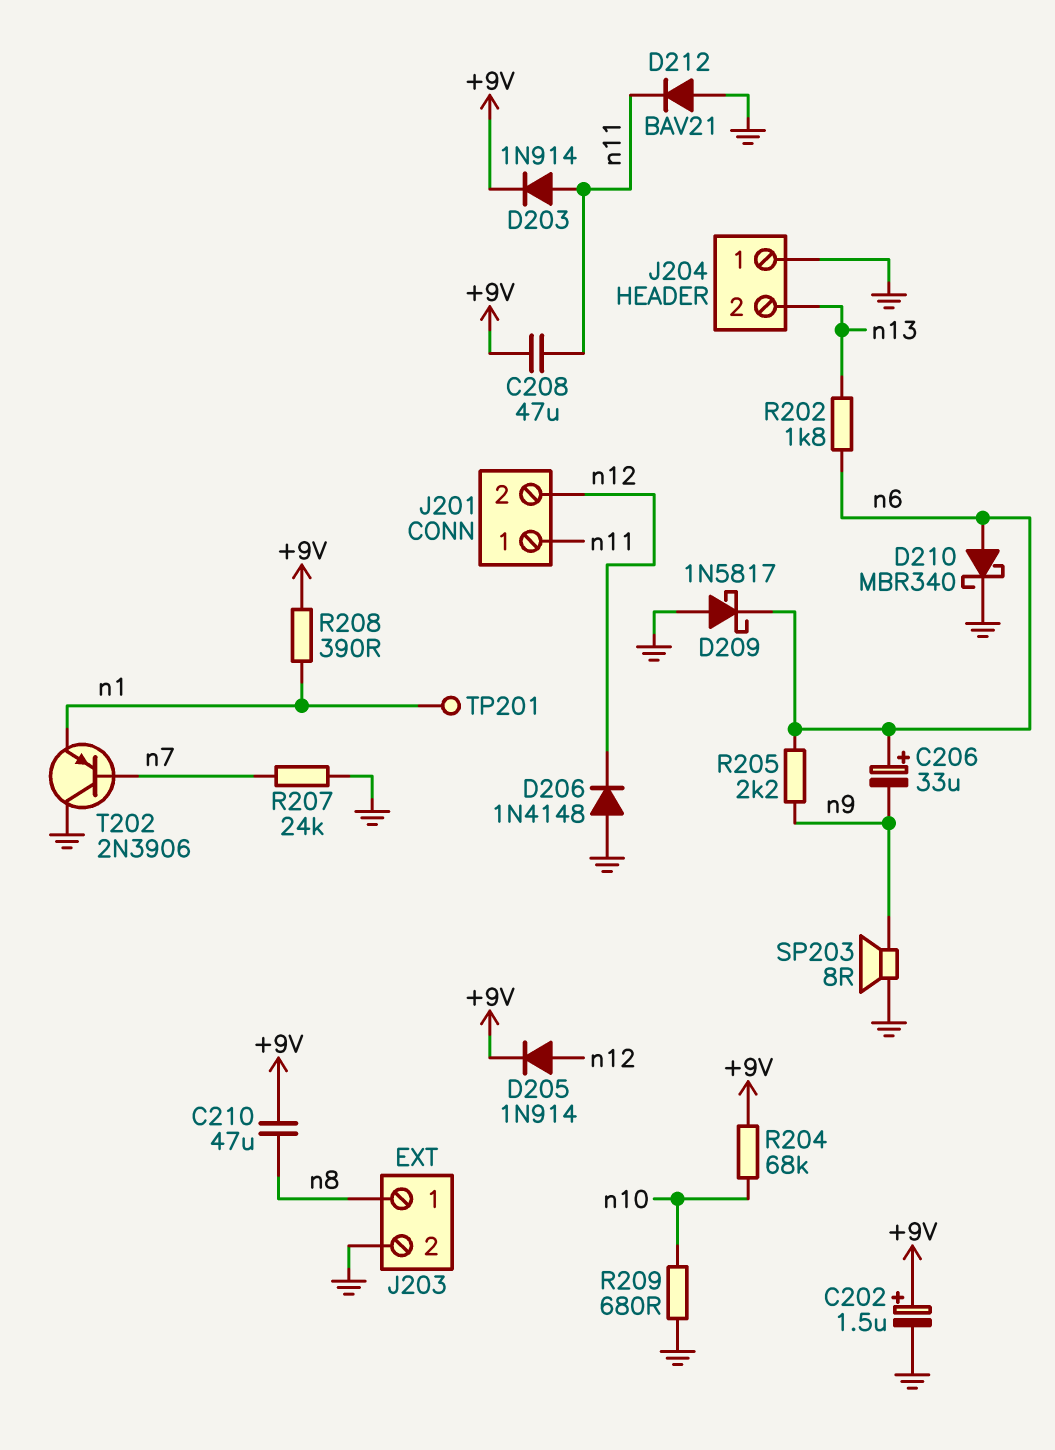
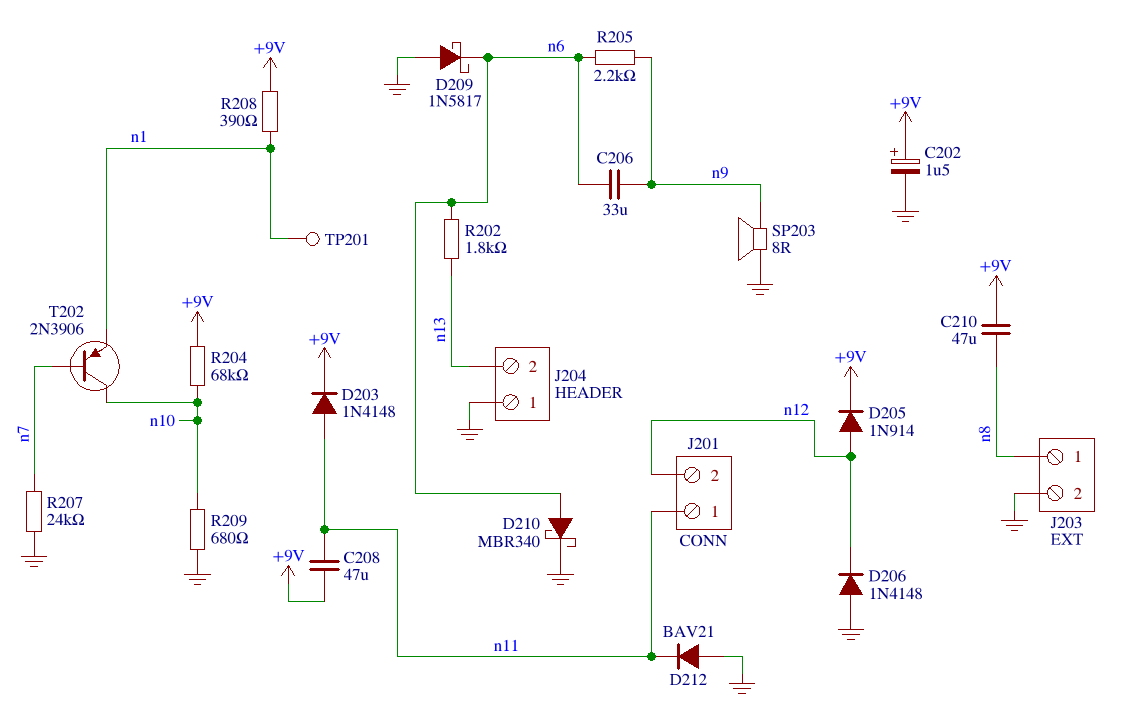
C206: 33uF (plus n6, minus n9) -> 33uF (n6, n9)
D203: diode 1N914 (A n11, K +9V) -> diode 1N4148 (A n11, K +9V)
T202: PNP 2N3906 (B n7, C GND, E n1) -> PNP 2N3906 (B n7, C n10, E n1)

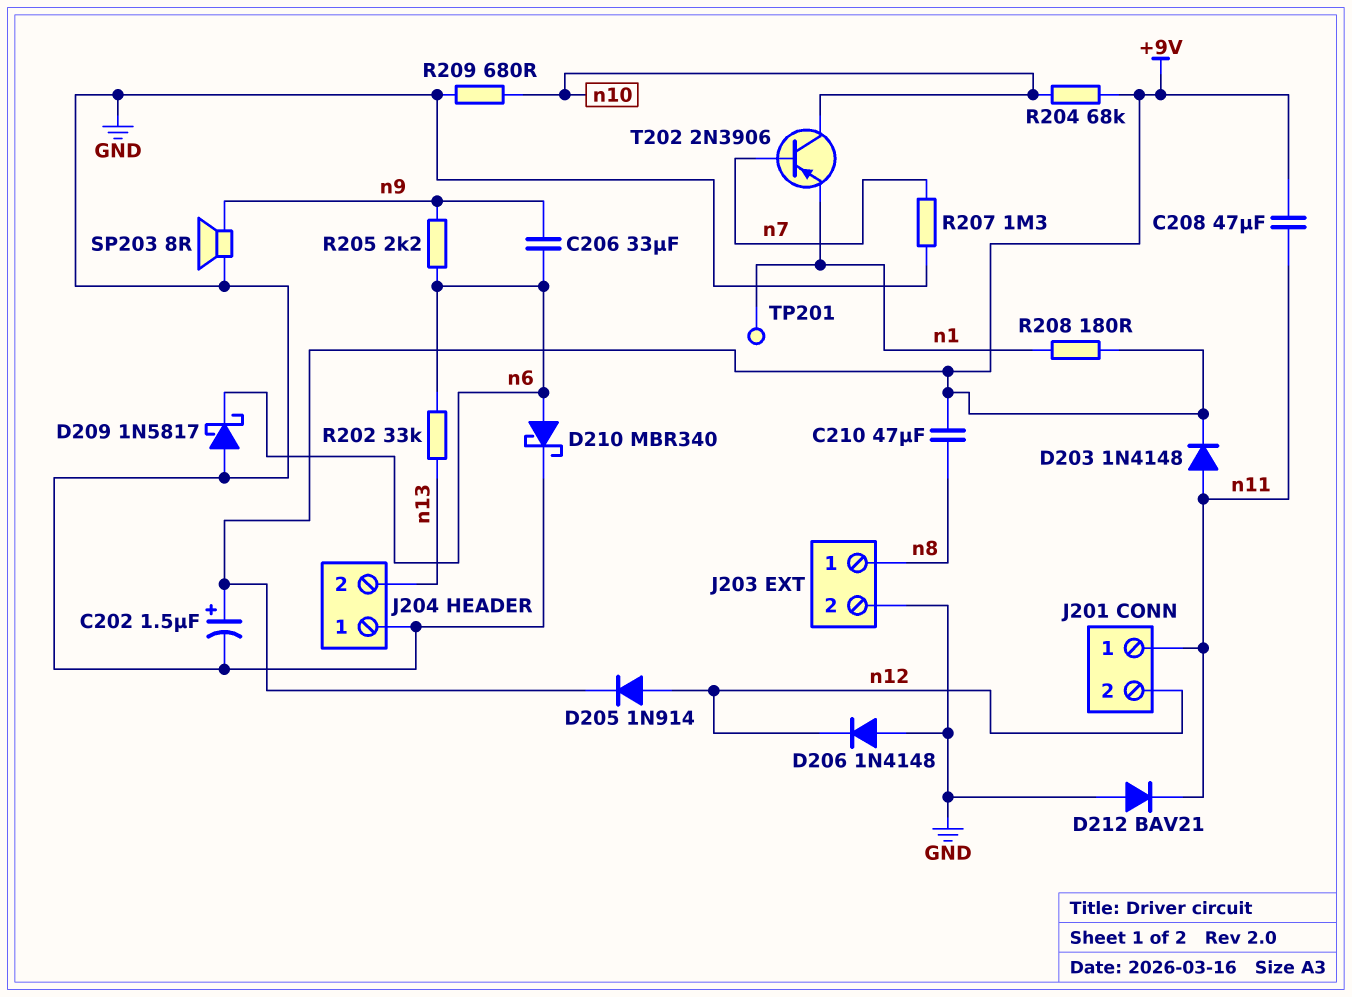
R202: 1.8k (n6, n13) -> 33k (n6, n13)
R207: 24k (GND, n7) -> 1.3M (GND, n7)
R208: 390 (+9V, n1) -> 180 (+9V, n1)

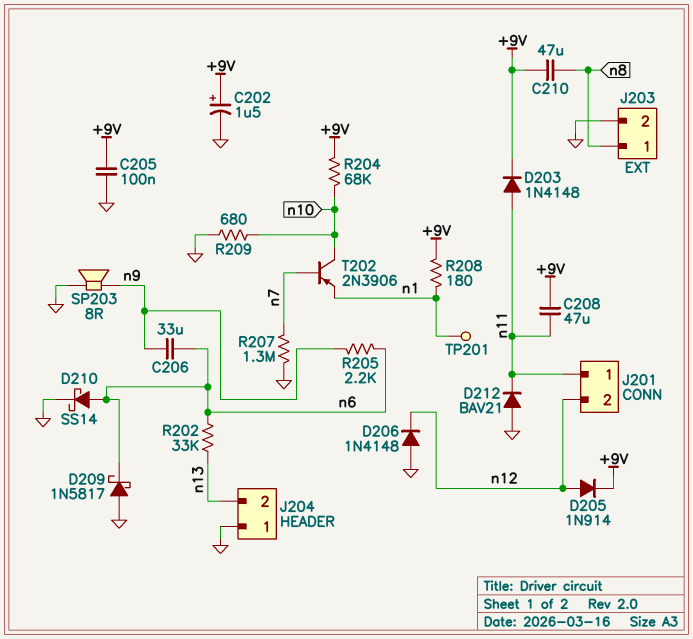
C205: none -> 100nF (+9V, GND)
D210: schottky MBR340 (A n6, K GND) -> schottky SS14 (A n6, K GND)

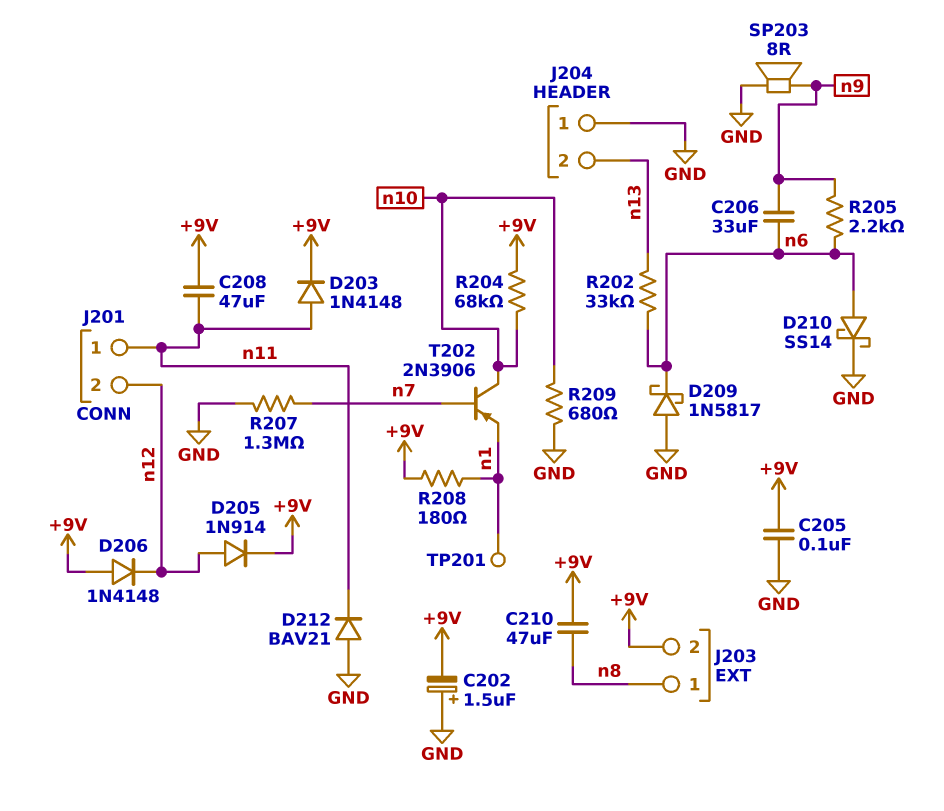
C202: 1.5uF (plus +9V, minus GND) -> 1.5uF (plus GND, minus +9V)
D206: diode 1N4148 (A GND, K n12) -> diode 1N4148 (A +9V, K n12)
J203 pin 2: GND -> +9V

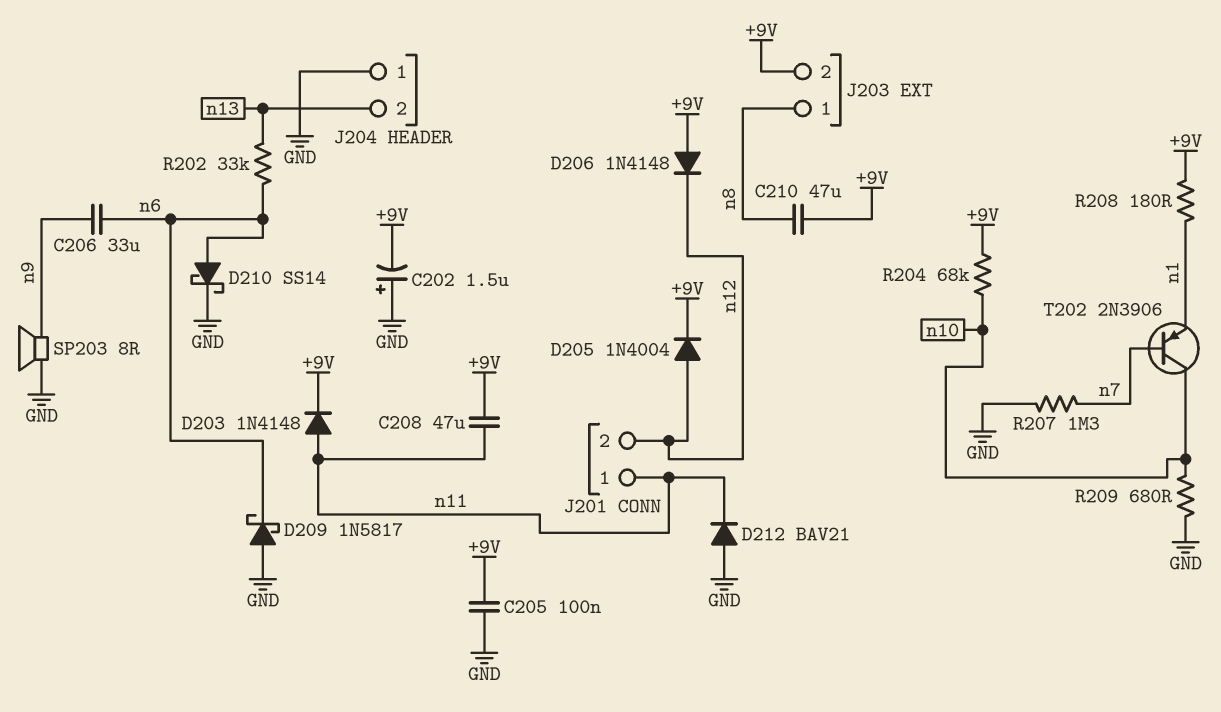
D205: diode 1N914 (A n12, K +9V) -> diode 1N4004 (A n12, K +9V)
R205: 2.2k (n6, n9) -> none
TP201: test point (n1) -> none

